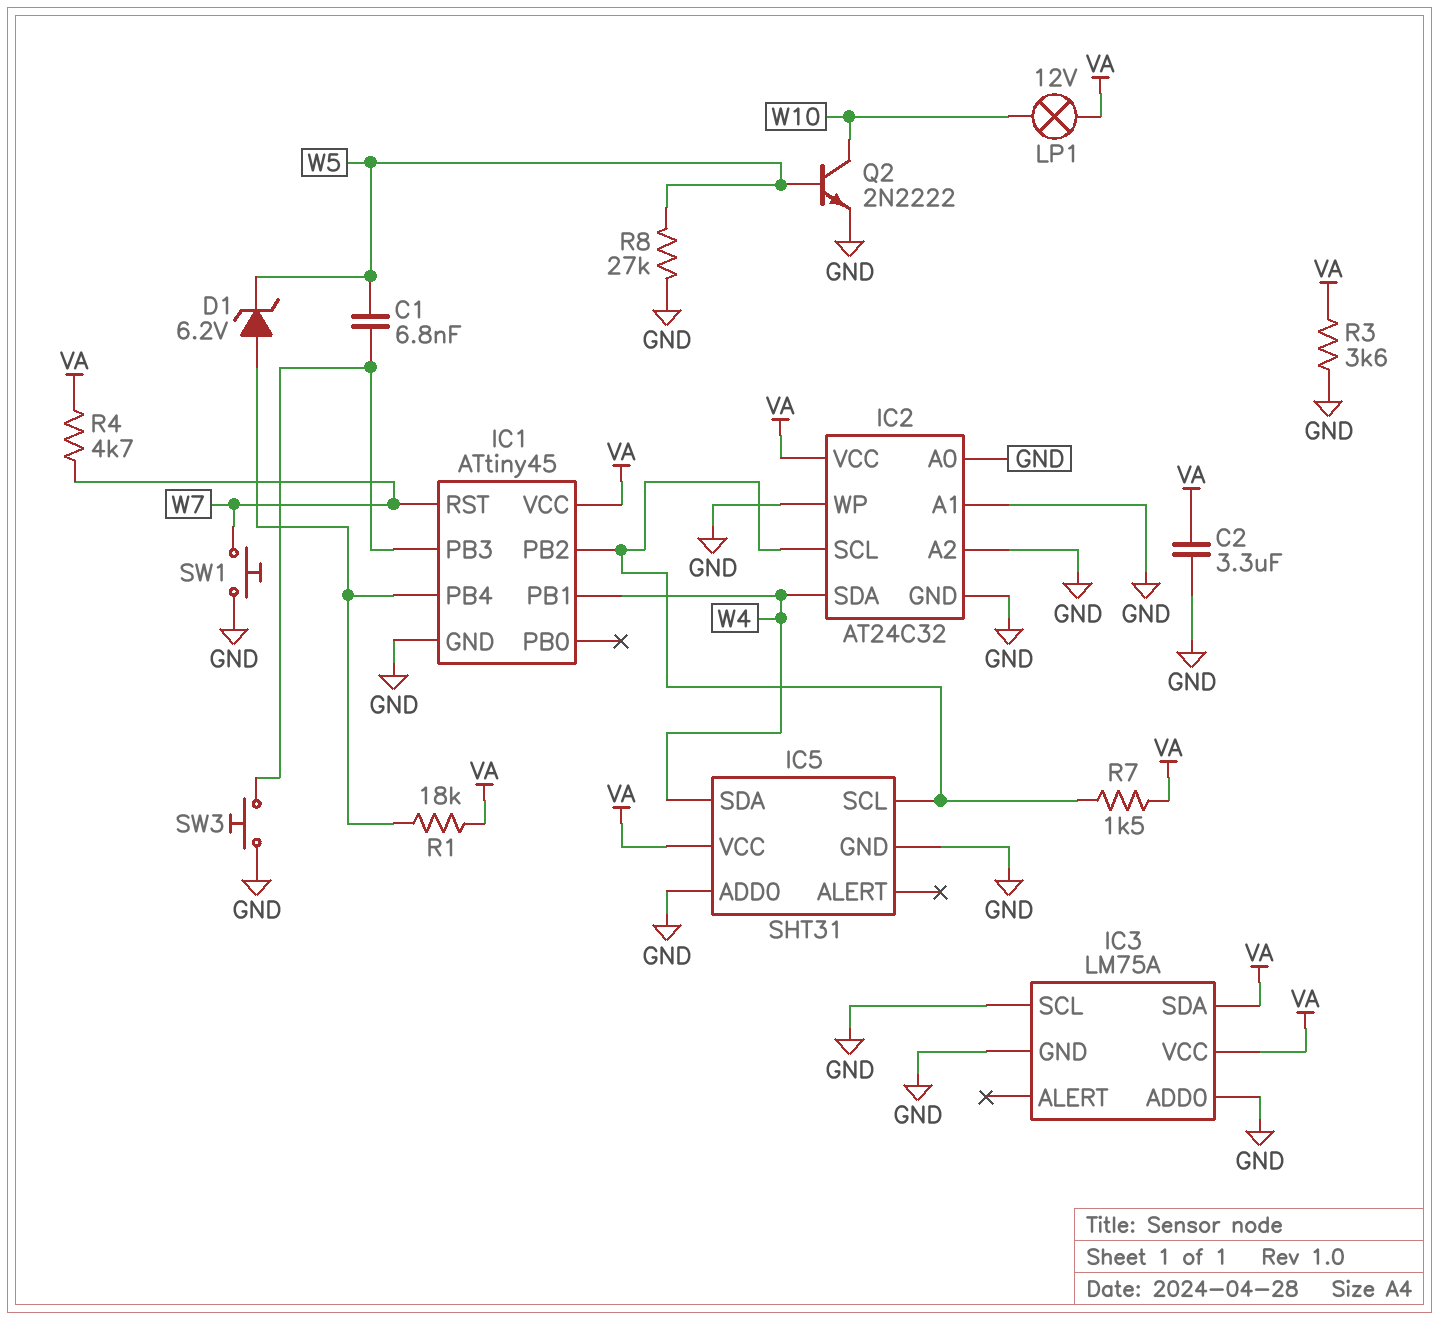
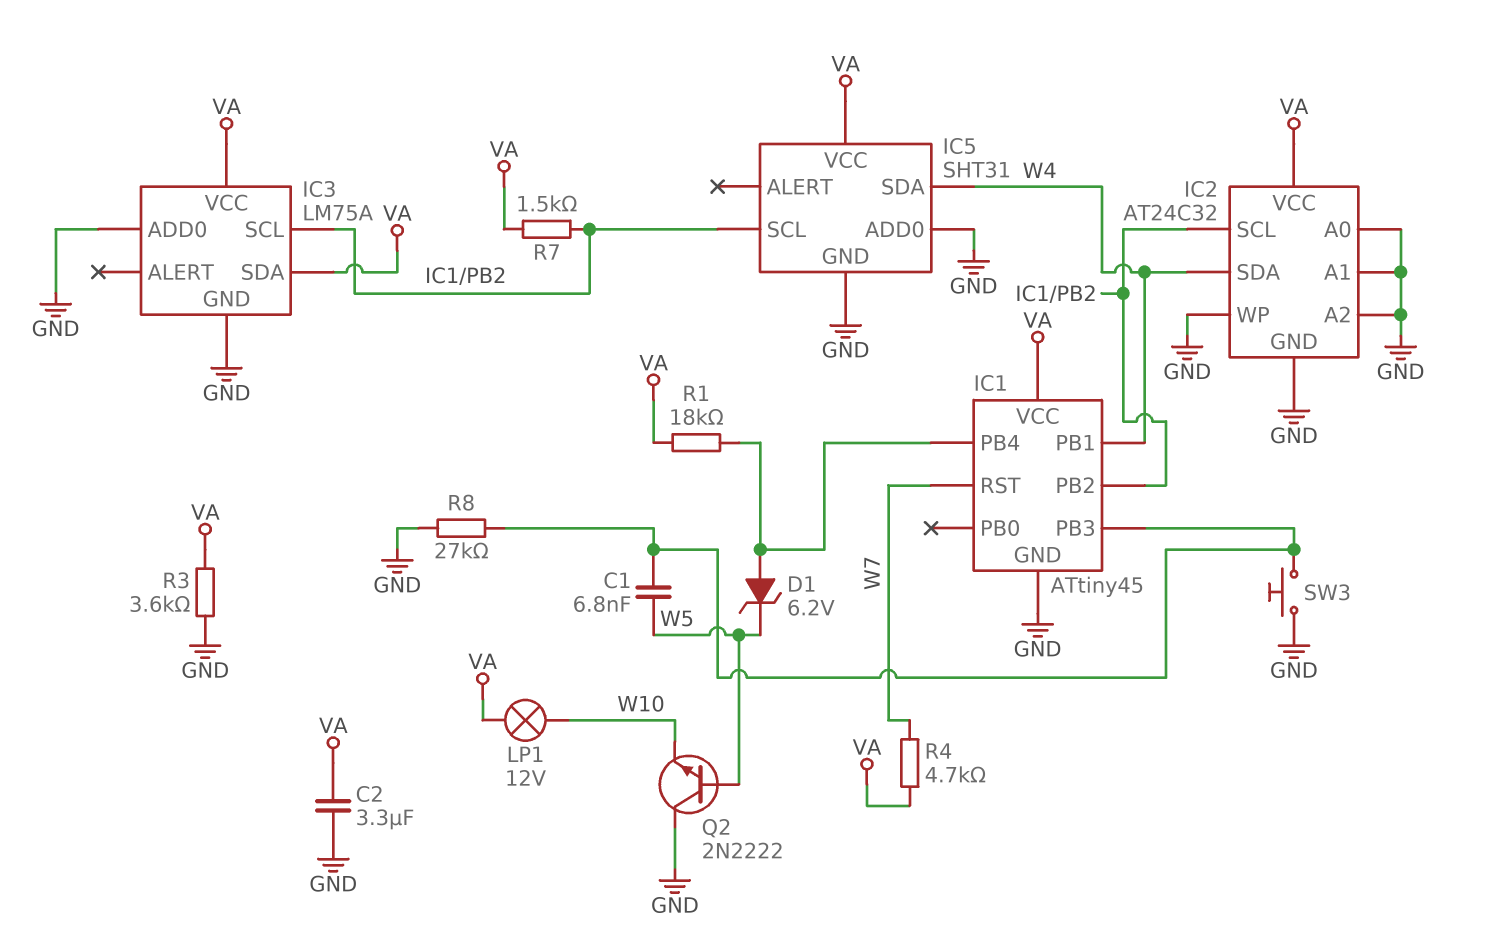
IC3 pin SCL: GND -> IC1/PB2
Q2: NPN 2N2222 (B W5, C W10, E GND) -> NPN 2N2222 (B W5, C GND, E W10)
R8: 27k (GND, W5) -> 27k (GND, IC1/PB3)
SW1: button (GND, W7) -> none

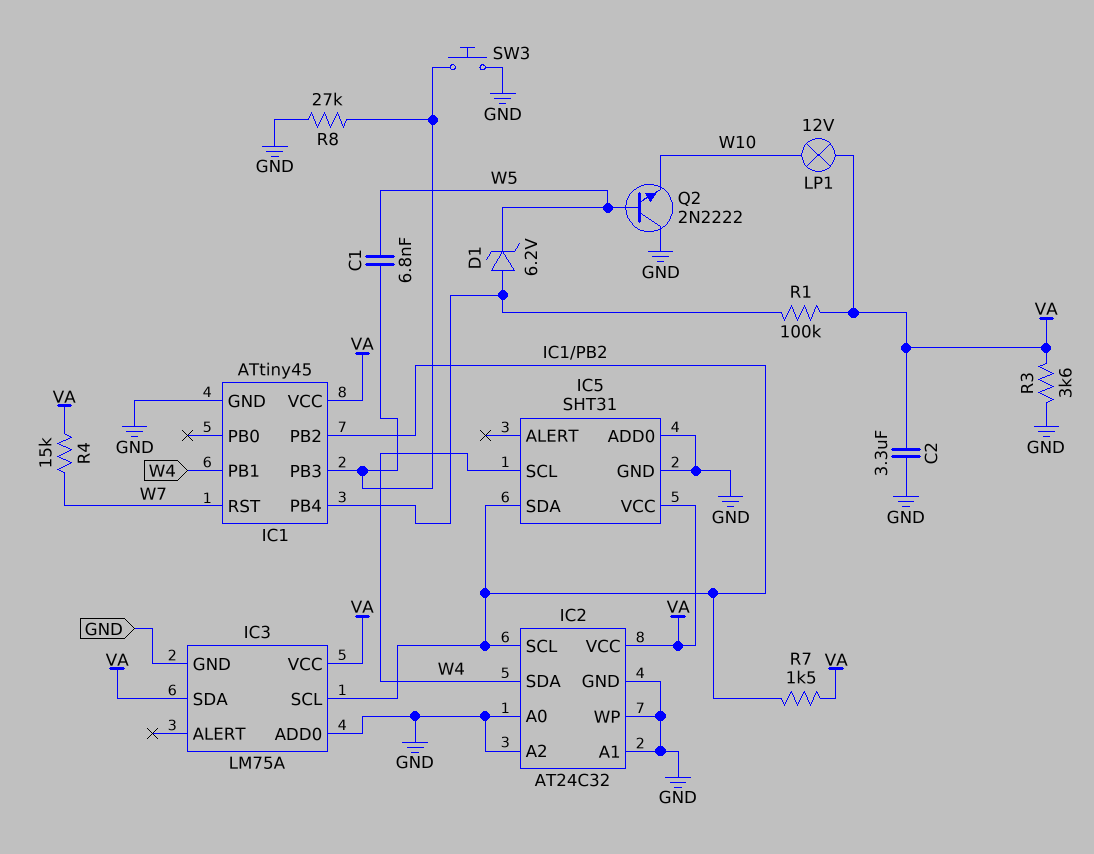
IC5 pin SCL: IC1/PB2 -> W4
IC5 pin SDA: W4 -> IC1/PB2
R1: 18k (IC1/PB4, VA) -> 100k (IC1/PB4, VA)
R4: 4.7k (VA, W7) -> 15k (VA, W7)

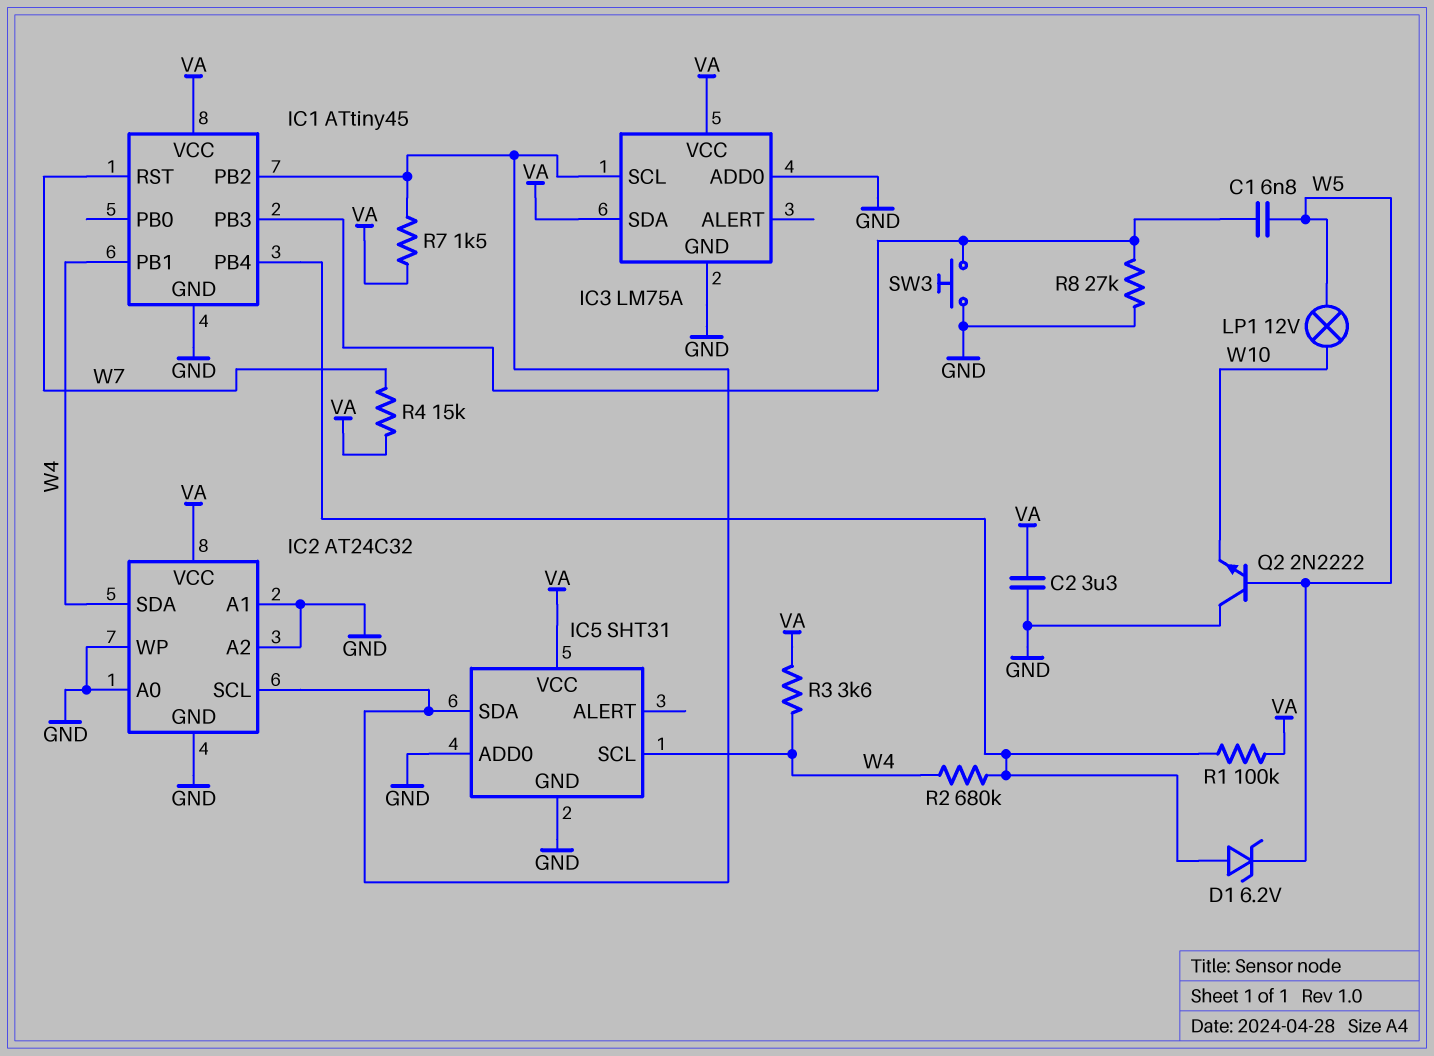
LP1: lamp 12V (VA, W10) -> lamp 12V (W5, W10)
R2: none -> 680k (IC1/PB4, W4)
R3: 3.6k (GND, VA) -> 3.6k (VA, W4)

